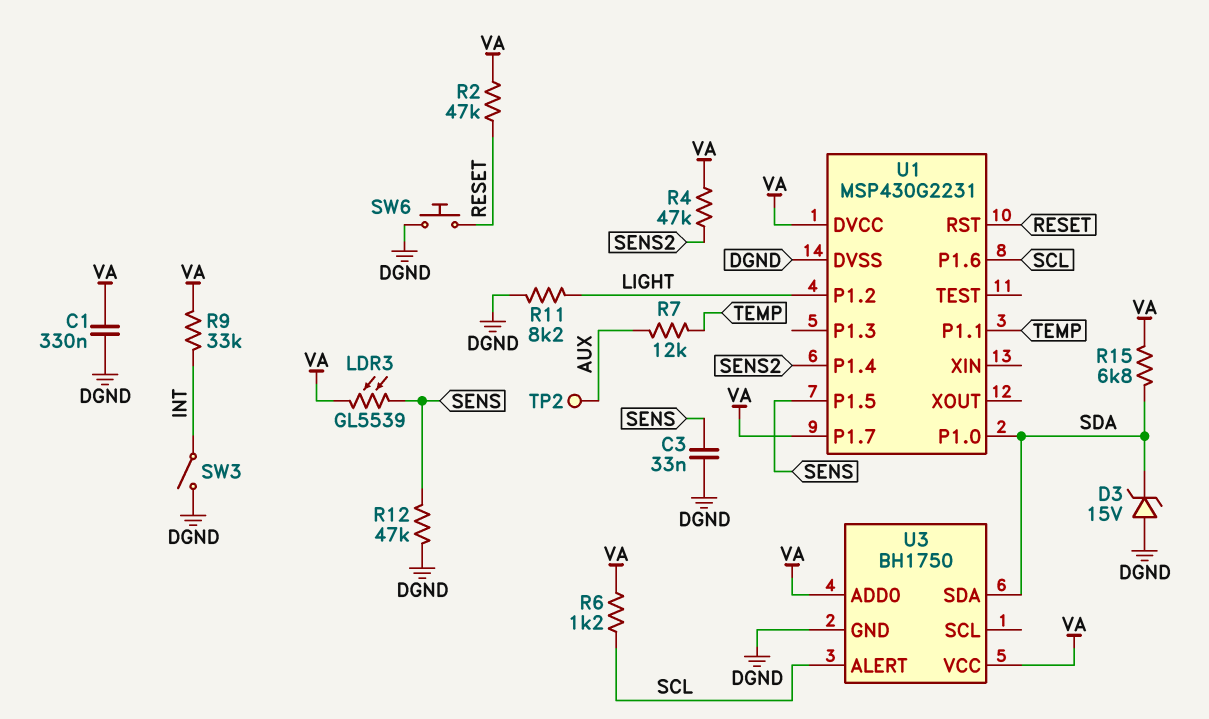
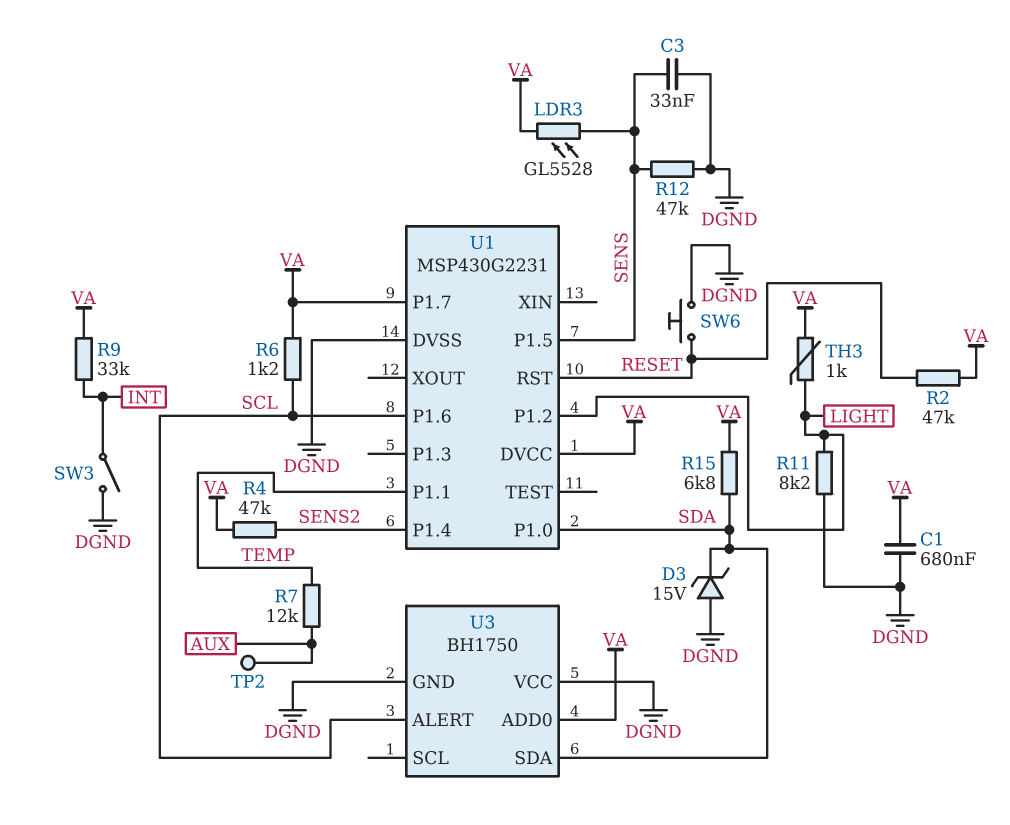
C1: 330nF (DGND, VA) -> 680nF (DGND, VA)
LDR3: GL5539 (SENS, VA) -> GL5528 (SENS, VA)
TH3: none -> 1k (LIGHT, VA)
U3 pin VCC: VA -> DGND

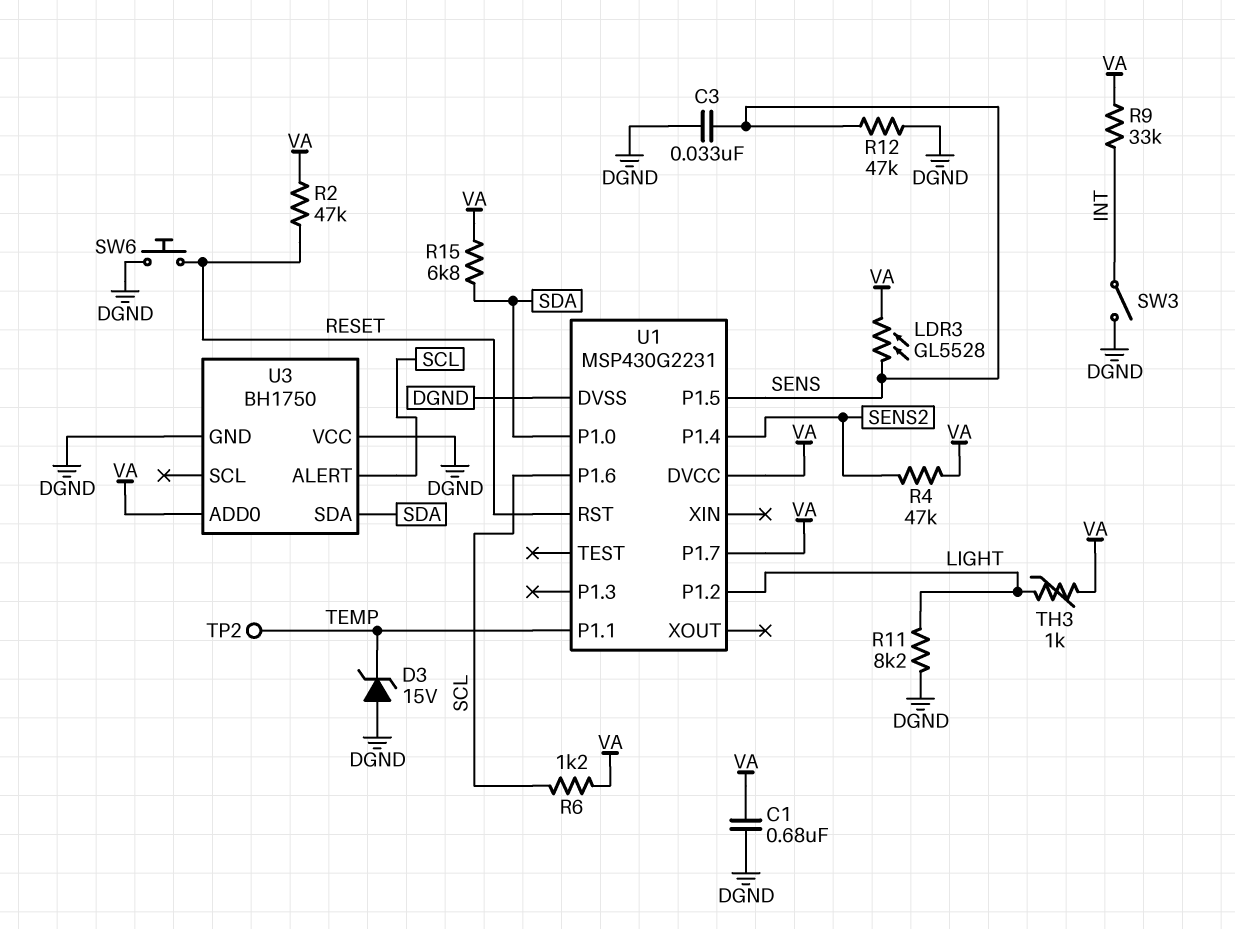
D3: zener 15V (A DGND, K SDA) -> zener 15V (A DGND, K TEMP)
R7: 12k (AUX, TEMP) -> none
TP2: test point (AUX) -> test point (TEMP)

